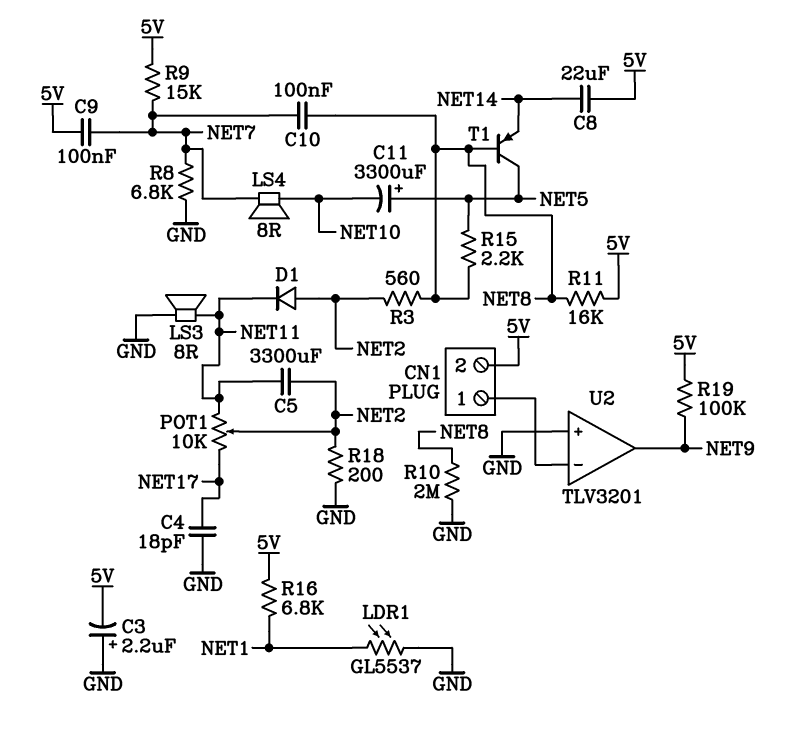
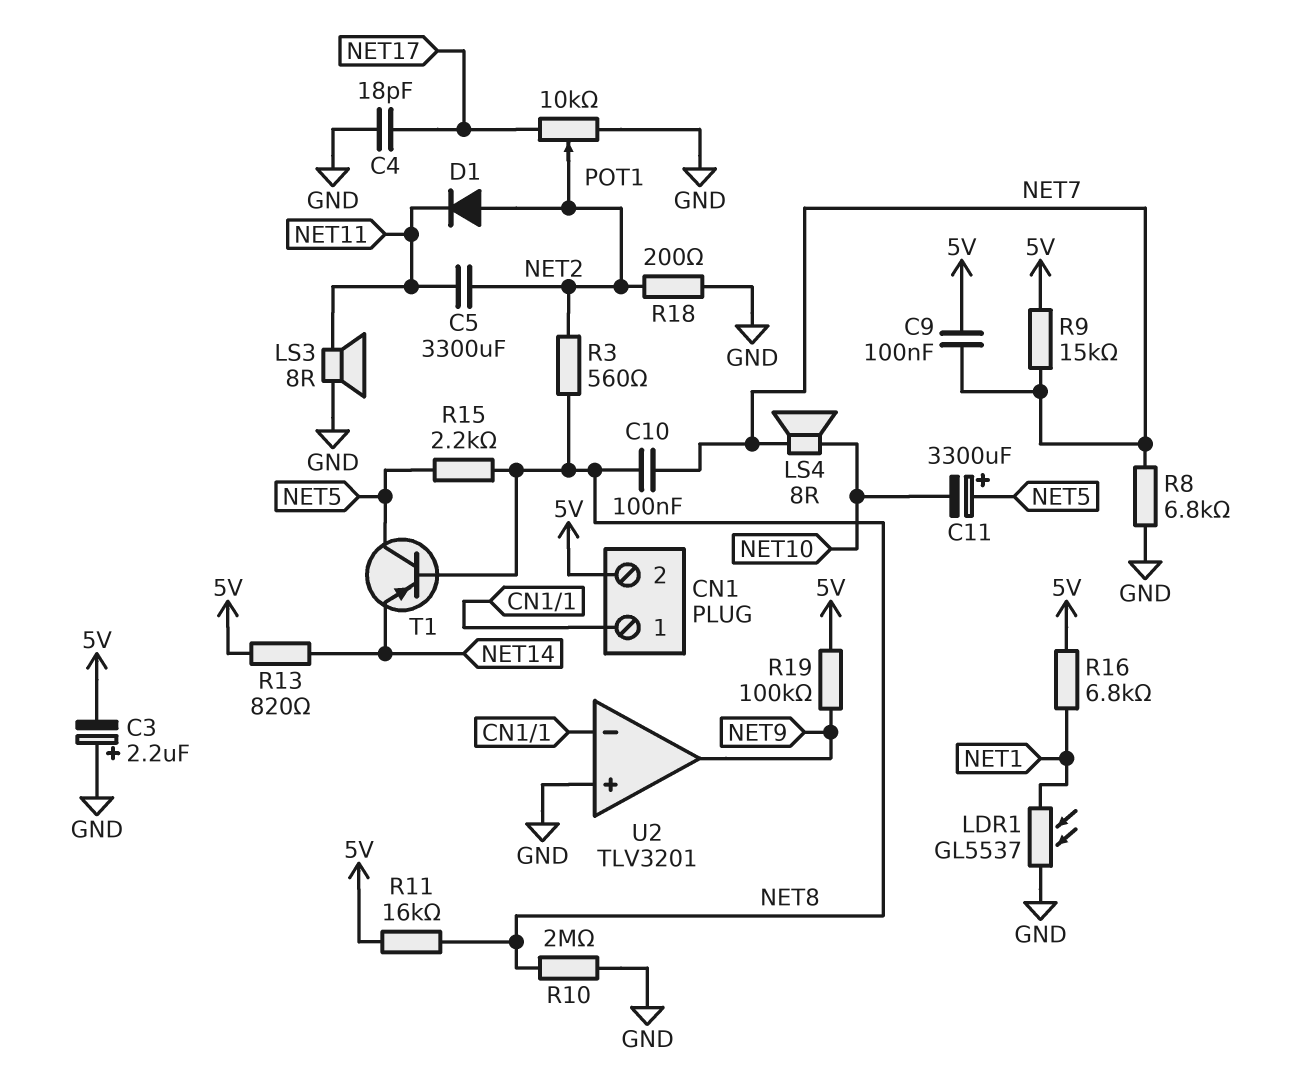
C8: 22uF (5V, NET14) -> none
POT1: 10k (NET11, NET17, wiper NET2) -> 10k (GND, NET17, wiper NET2)
R13: none -> 820 (5V, NET14)

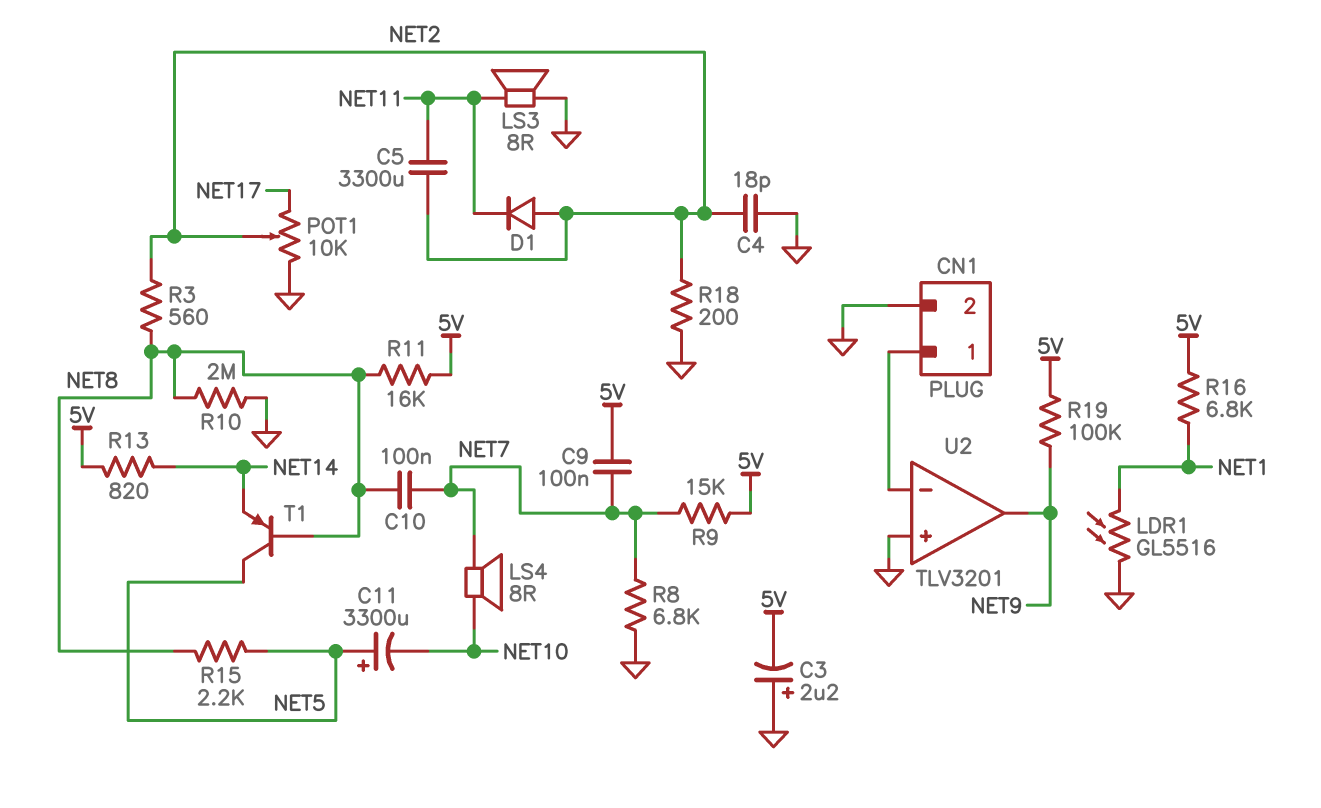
C4: 18pF (GND, NET17) -> 18pF (GND, NET2)
CN1 pin 2: 5V -> GND
LDR1: GL5537 (GND, NET1) -> GL5516 (GND, NET1)

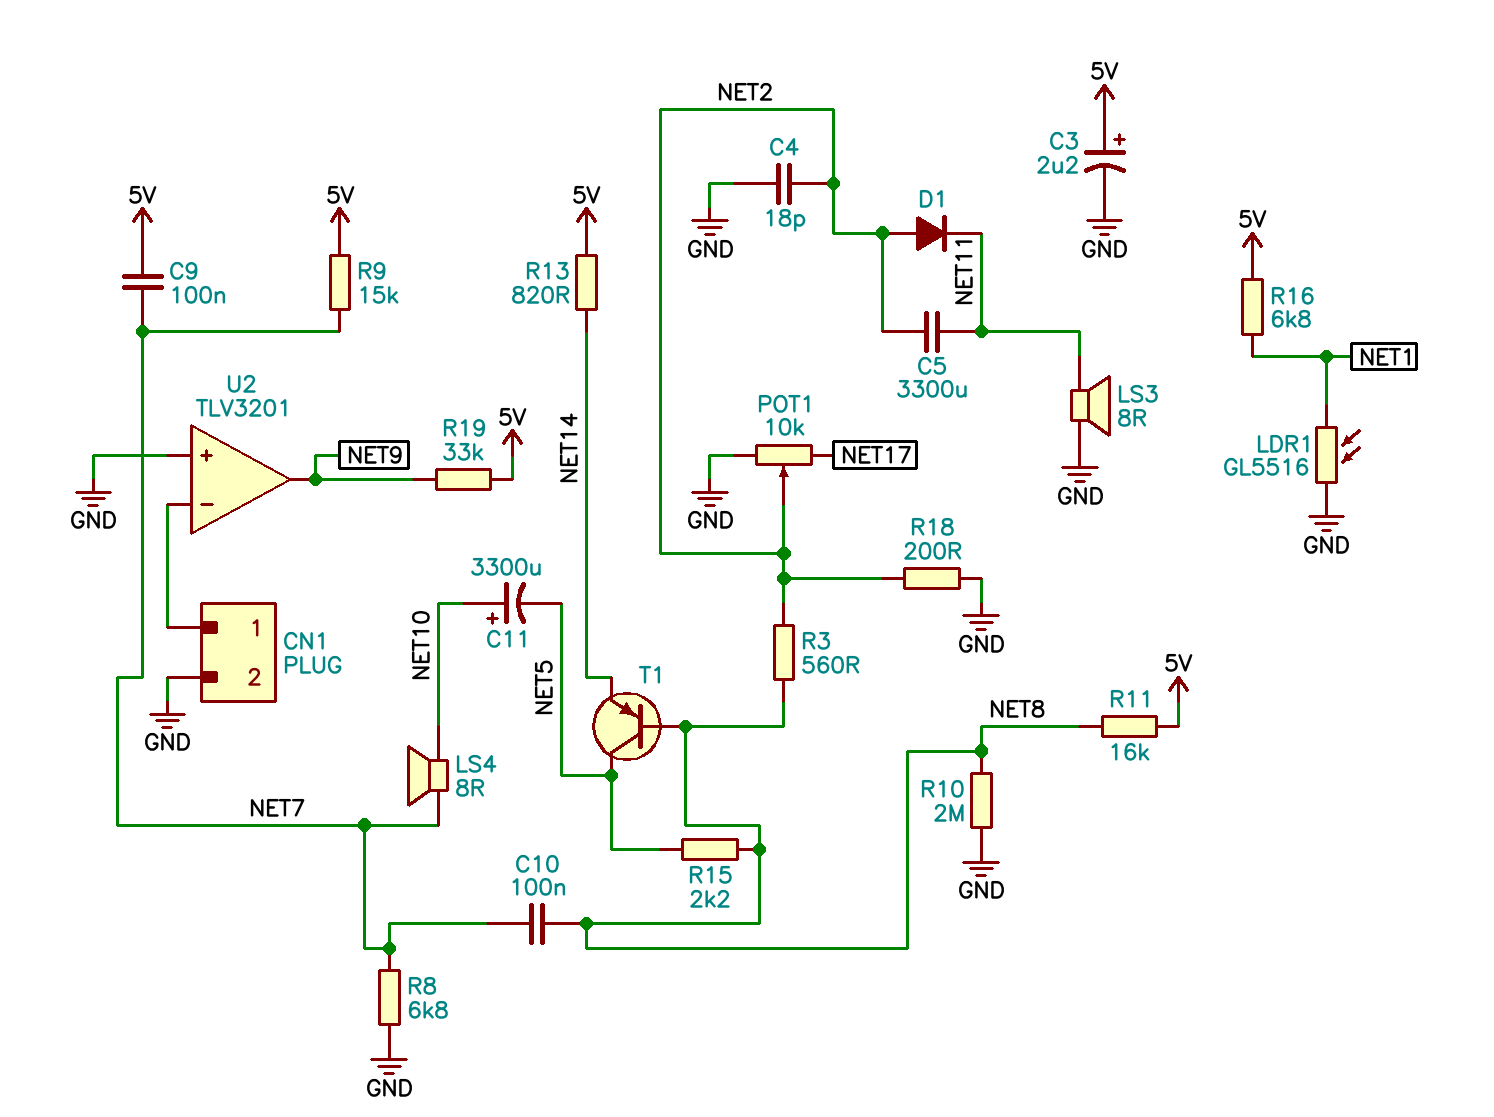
C3: 2.2uF (plus GND, minus 5V) -> 2.2uF (plus 5V, minus GND)
C11: 3300uF (plus NET5, minus NET10) -> 3300uF (plus NET10, minus NET5)
R19: 100k (5V, NET9) -> 33k (5V, NET9)

